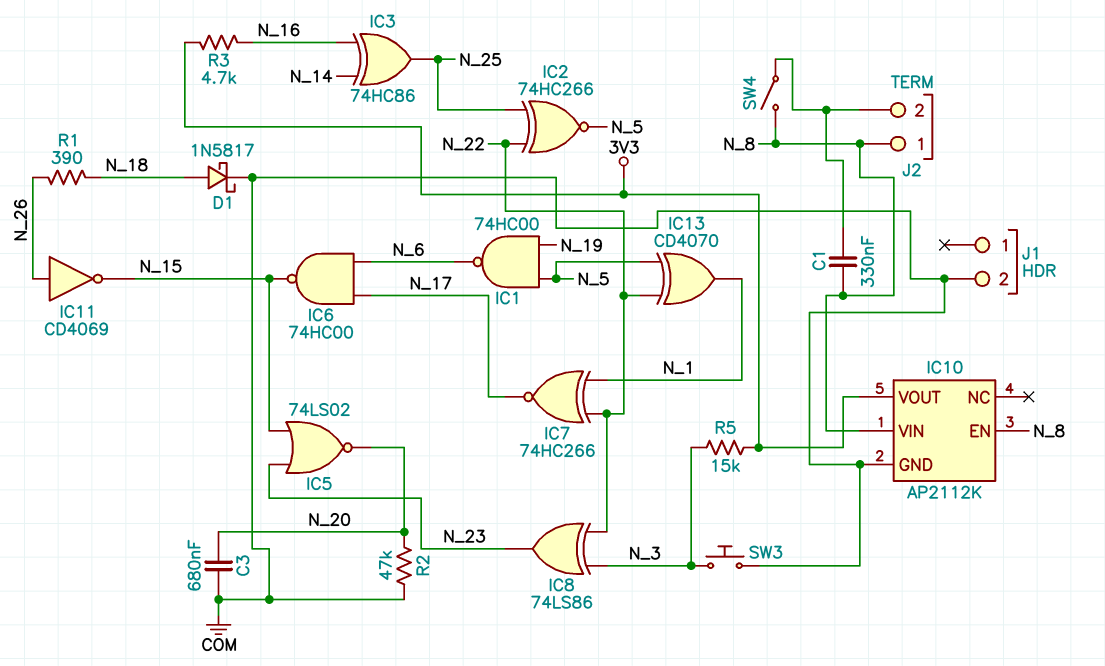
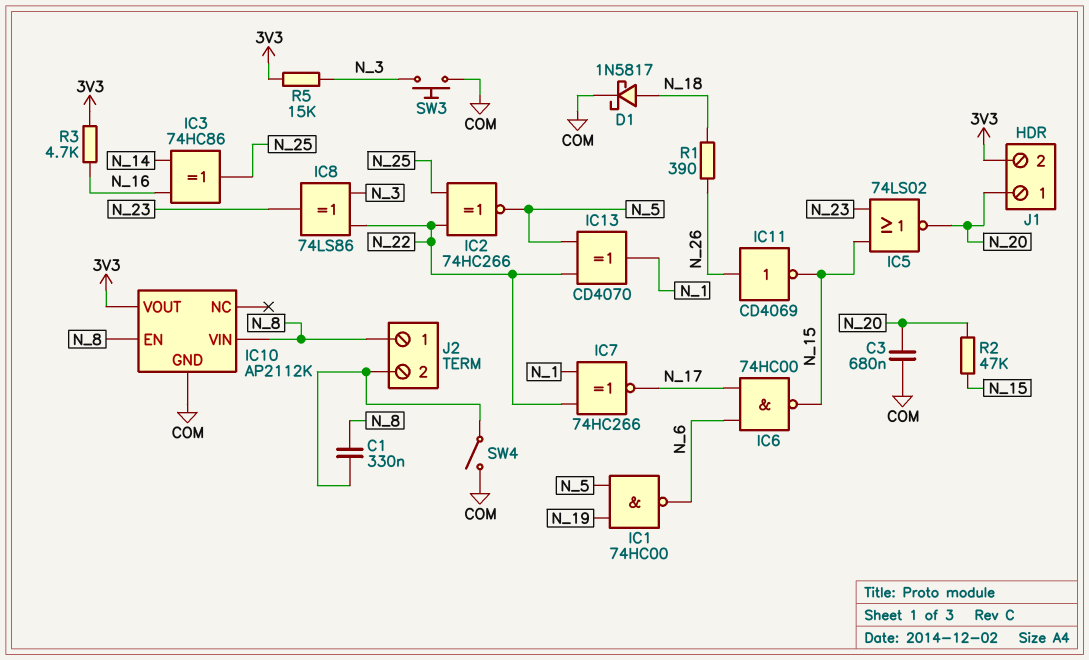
J1 pin 1: none -> N_20
J1 pin 2: COM -> 3V3
R2: 47k (COM, N_20) -> 47k (N_15, N_20)
SW4: switch (J2/2, N_8) -> switch (COM, J2/2)

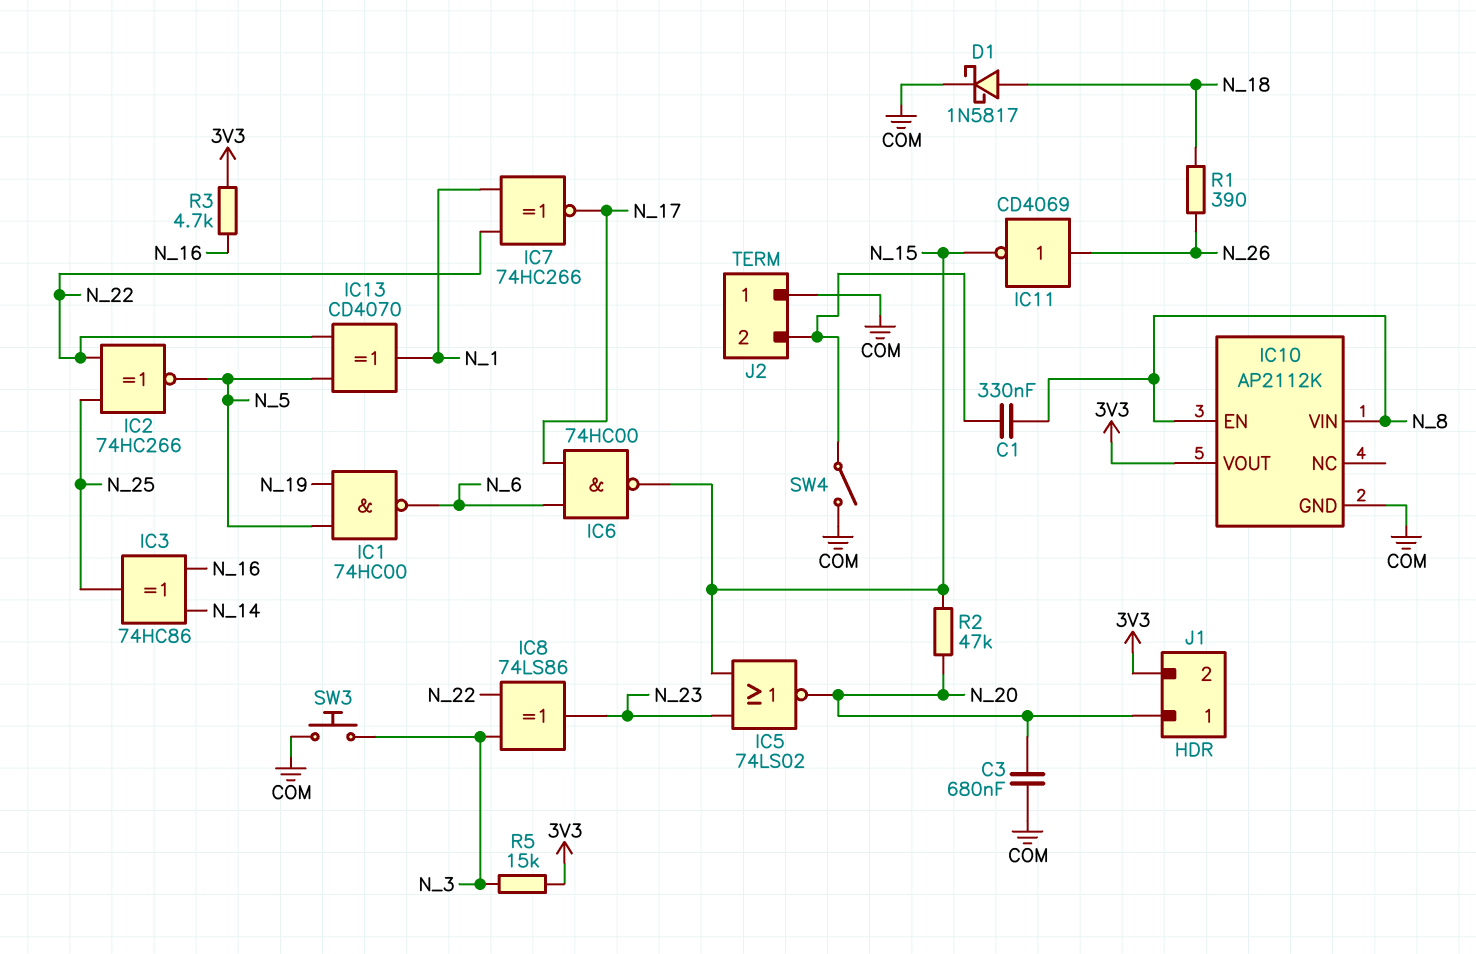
J2 pin 1: N_8 -> COM

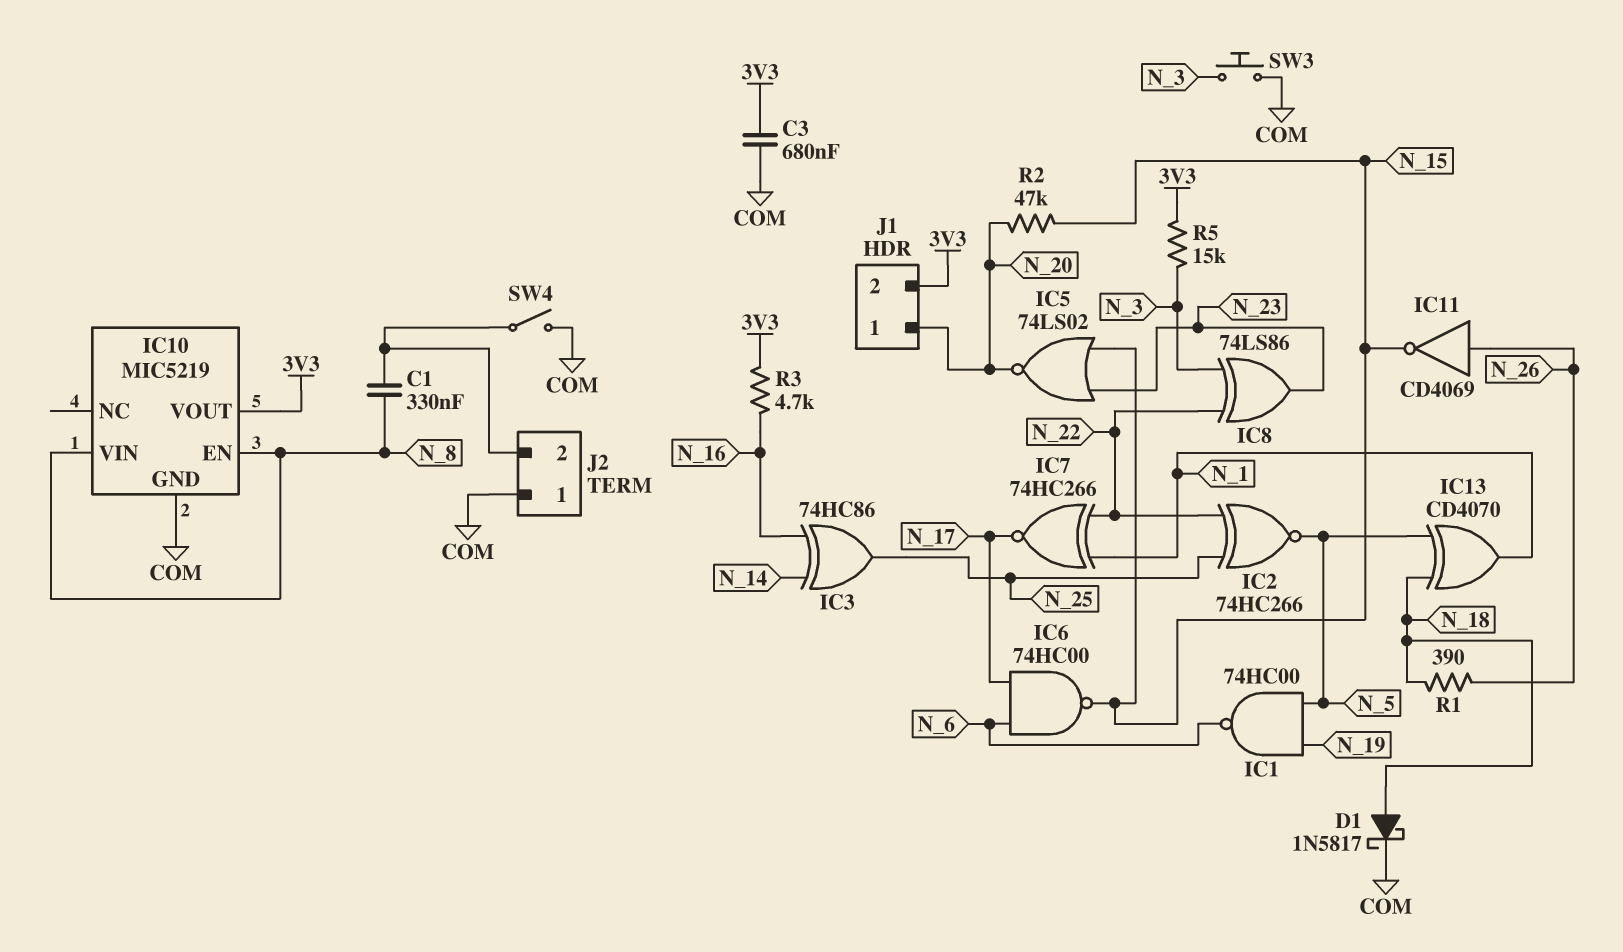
C3: 680nF (COM, N_20) -> 680nF (3V3, COM)
IC10: AP2112K -> MIC5219
IC13: XOR CD4070 (in N_5, in N_22, out N_1) -> XOR CD4070 (in N_5, in N_18, out N_1)

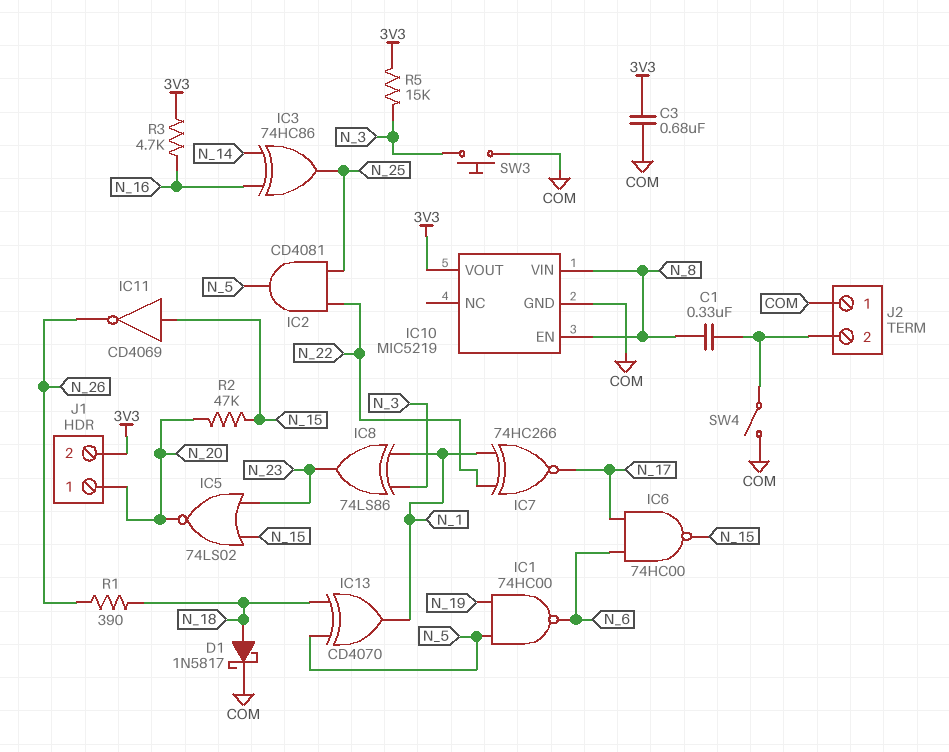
IC2: XNOR 74HC266 (in N_22, in N_25, out N_5) -> AND CD4081 (in N_22, in N_25, out N_5)
IC8: XOR 74LS86 (in N_3, in N_22, out N_23) -> XOR 74LS86 (in N_1, in N_3, out N_23)
IC11: NOT CD4069 (in N_26, out N_15) -> NOT CD4069 (in N_15, out N_26)

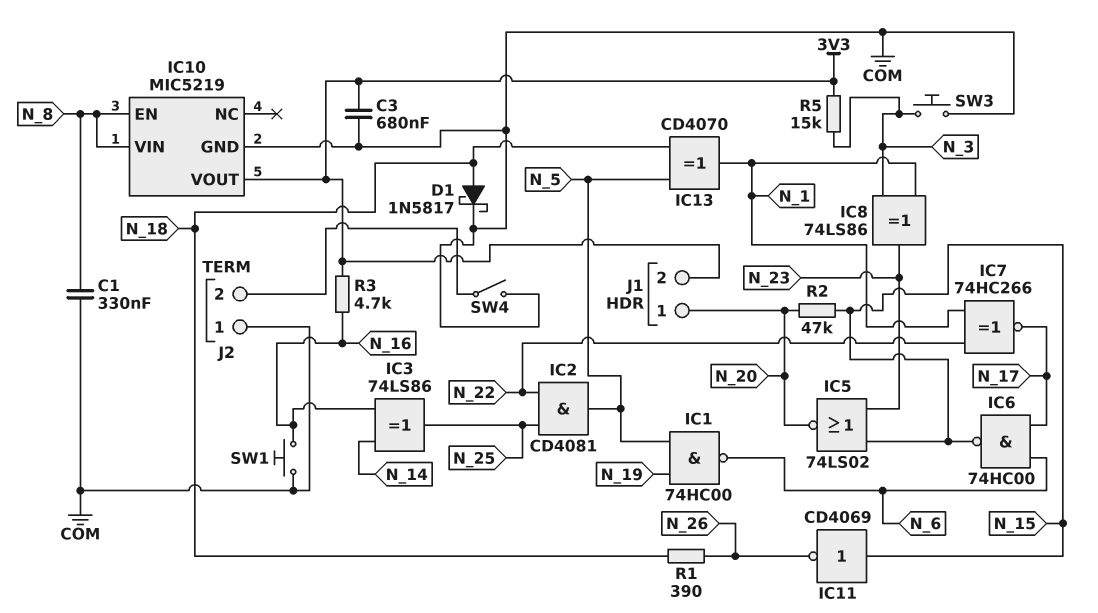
C1: 330nF (J2/2, N_8) -> 330nF (COM, N_8)
IC3: XOR 74HC86 (in N_14, in N_16, out N_25) -> XOR 74LS86 (in N_14, in N_16, out N_25)
SW1: none -> button (COM, N_16)

